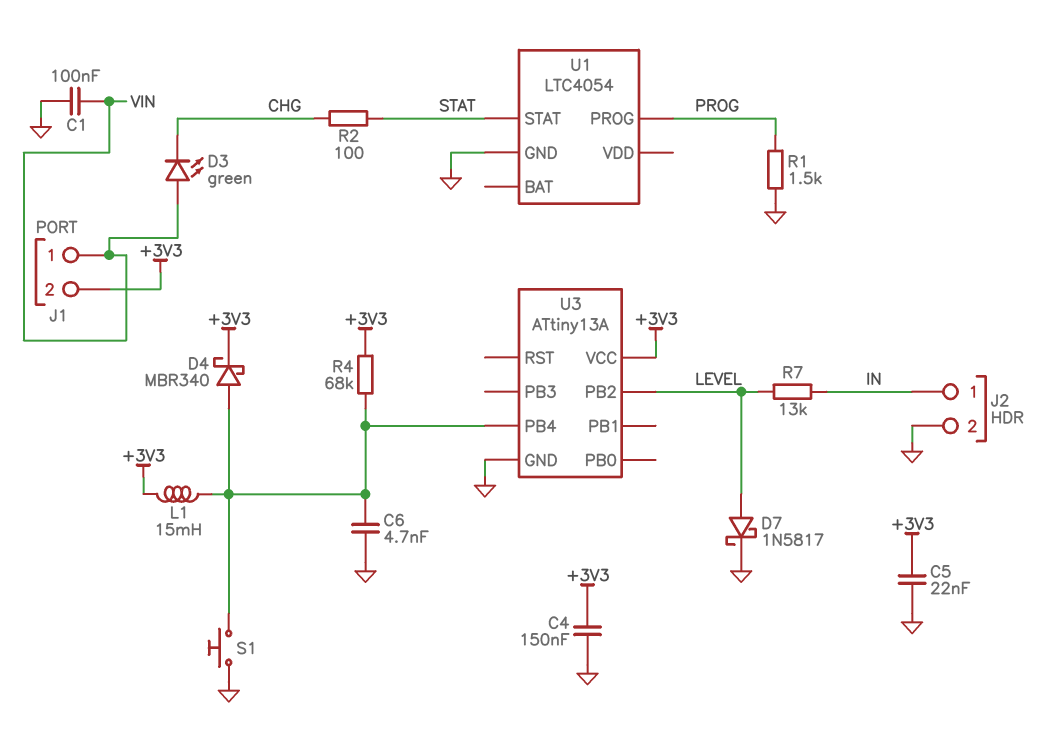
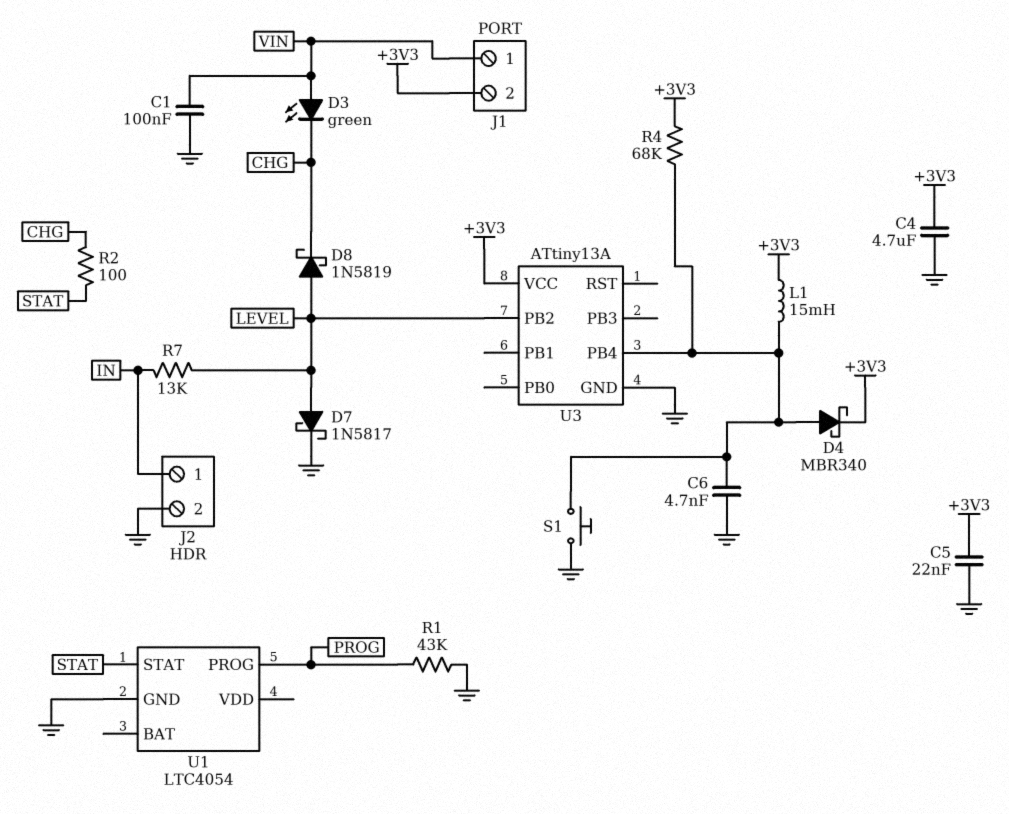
C4: 150nF (+3V3, GND) -> 4.7uF (+3V3, GND)
D8: none -> schottky 1N5819 (A LEVEL, K CHG)
R1: 1.5k (GND, PROG) -> 43k (GND, PROG)

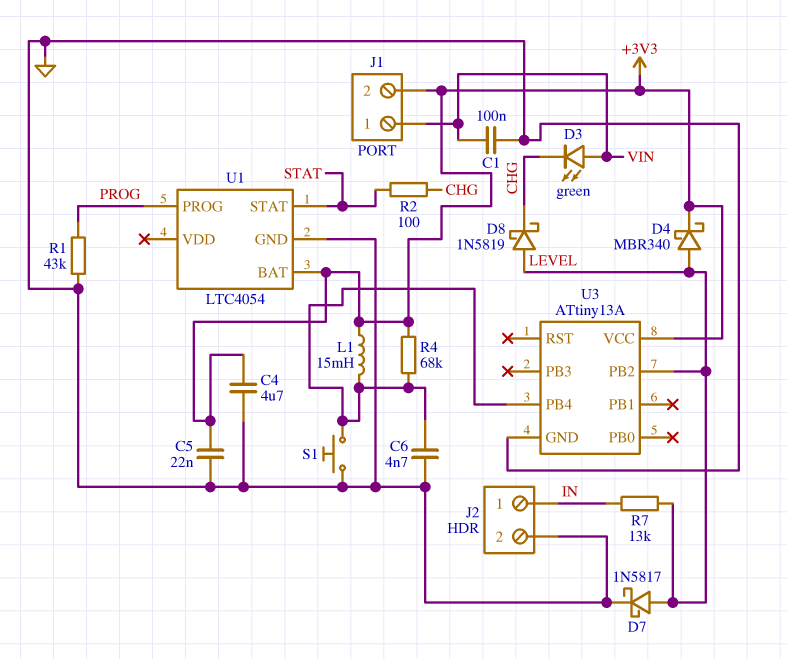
D4: schottky MBR340 (A U3/PB4, K +3V3) -> schottky MBR340 (A LEVEL, K +3V3)
U1 pin BAT: none -> +3V3

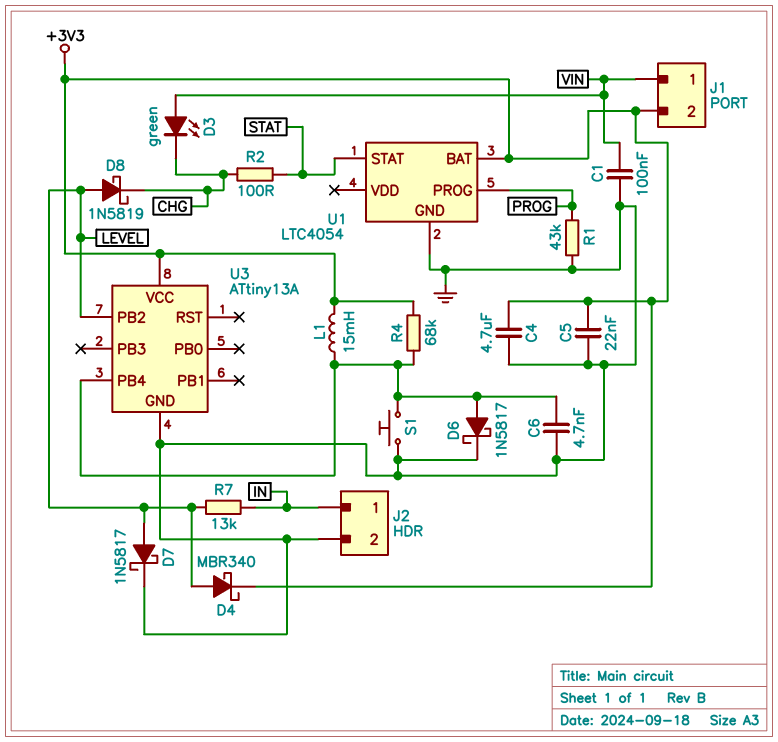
D6: none -> schottky 1N5817 (A U3/PB4, K GND)

